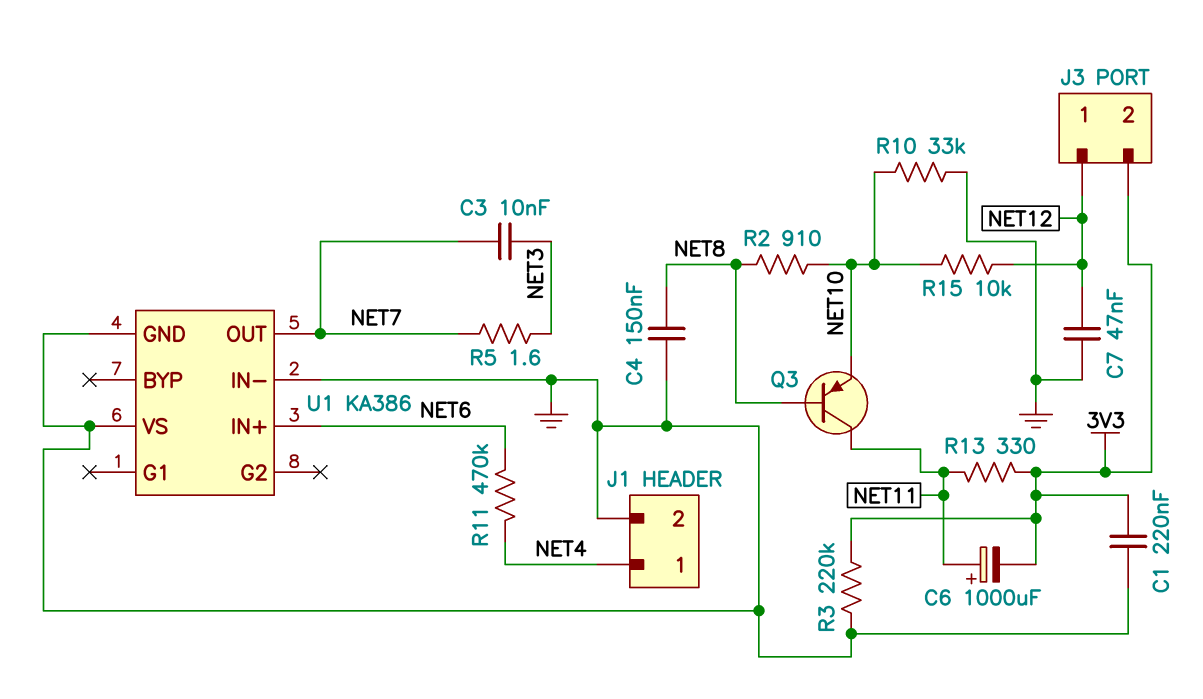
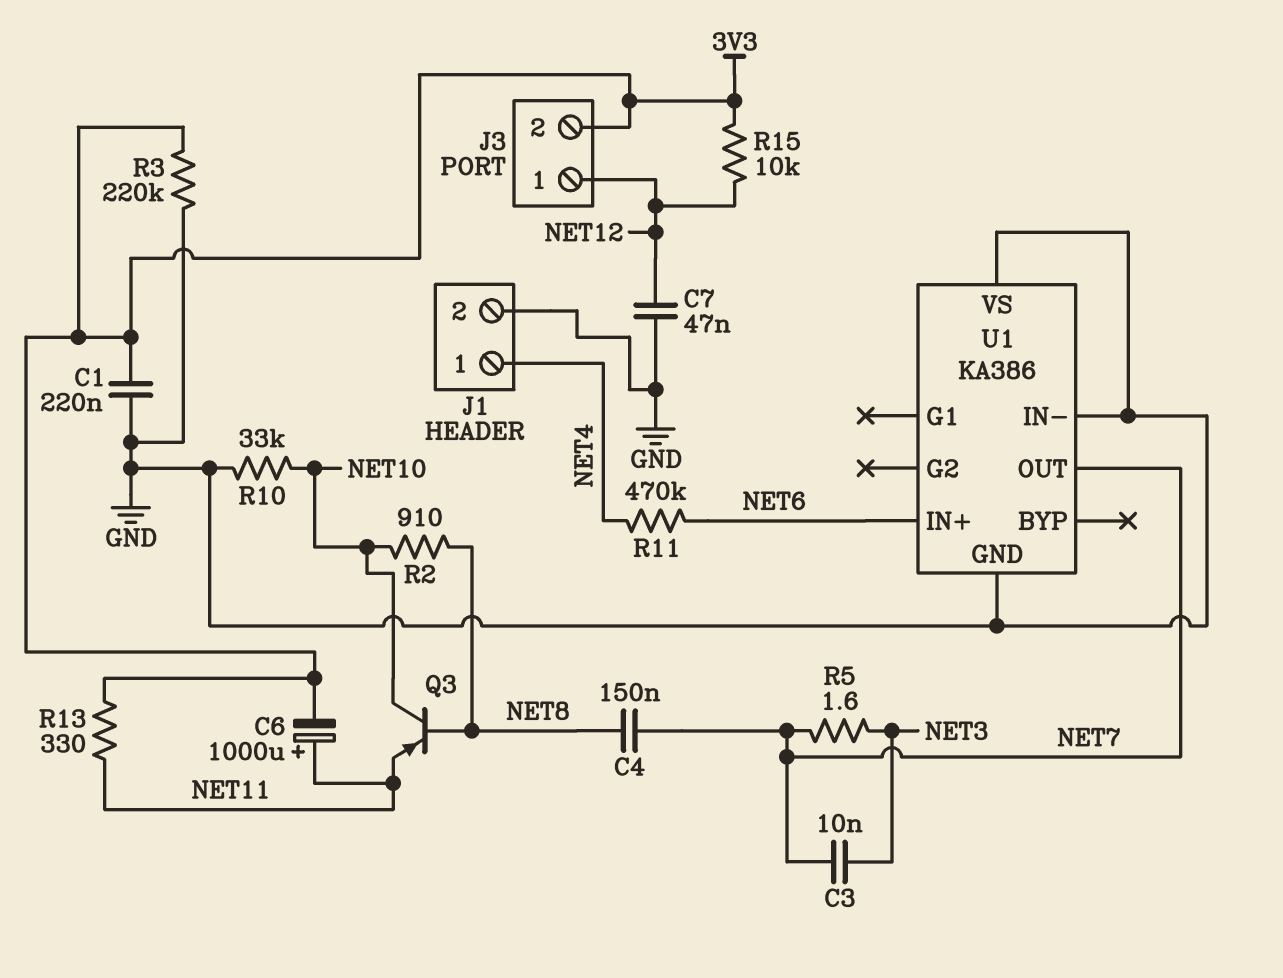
C4: 150nF (GND, NET8) -> 150nF (NET7, NET8)
Q3: PNP (B NET8, C NET11, E NET10) -> PNP (B NET8, C NET10, E NET11)
R15: 10k (NET10, NET12) -> 10k (3V3, NET12)

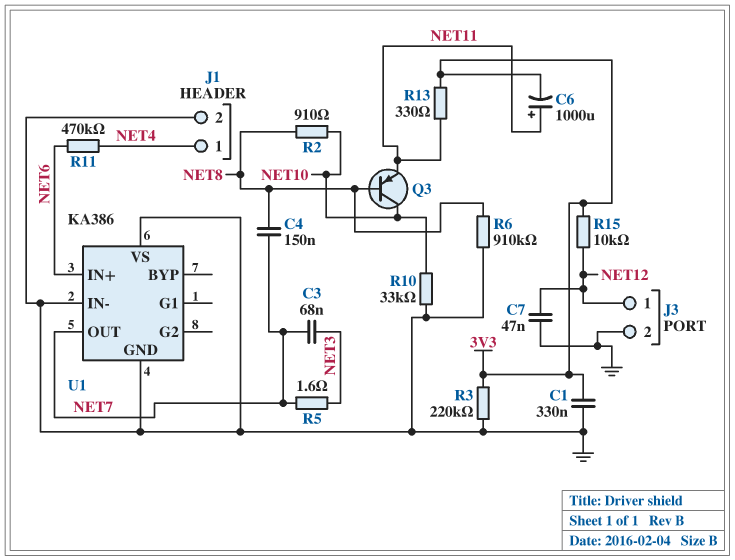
C1: 220nF (3V3, GND) -> 330nF (3V3, GND)
C3: 10nF (NET3, NET7) -> 68nF (NET3, NET7)
J3 pin 2: 3V3 -> GND
R6: none -> 910k (GND, NET8)

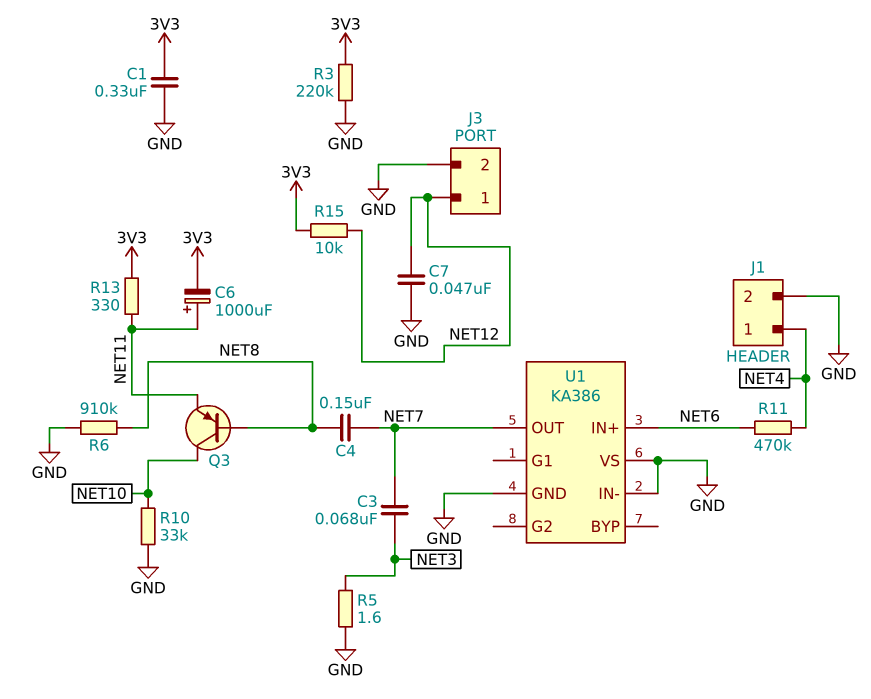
R2: 910 (NET8, NET10) -> none
R5: 1.6 (NET3, NET7) -> 1.6 (GND, NET3)

